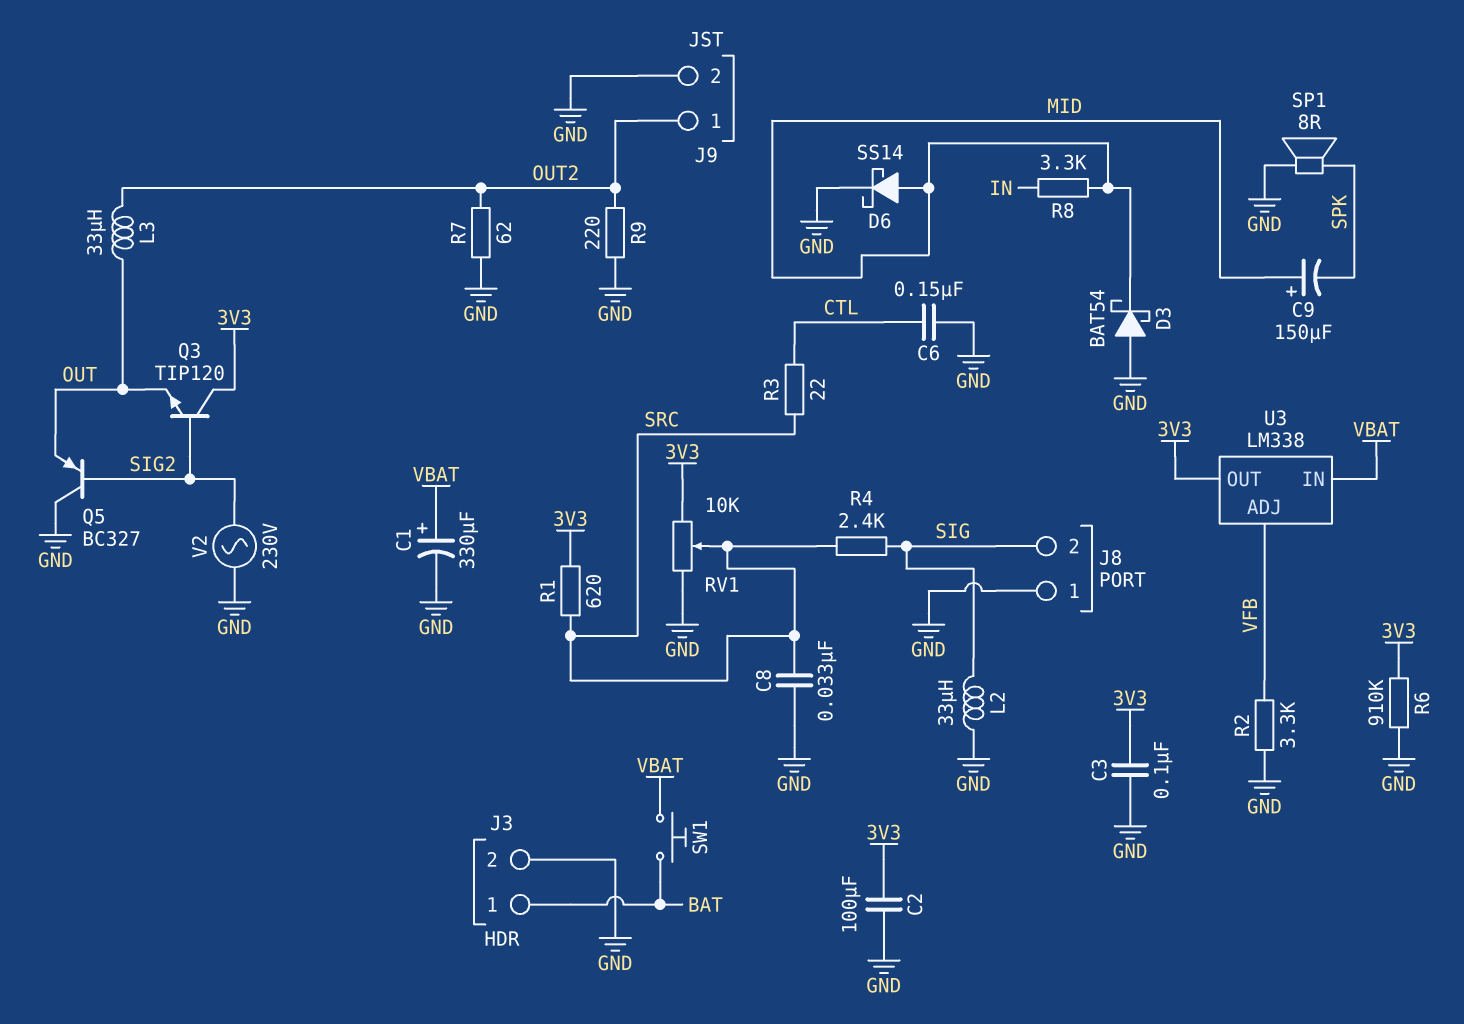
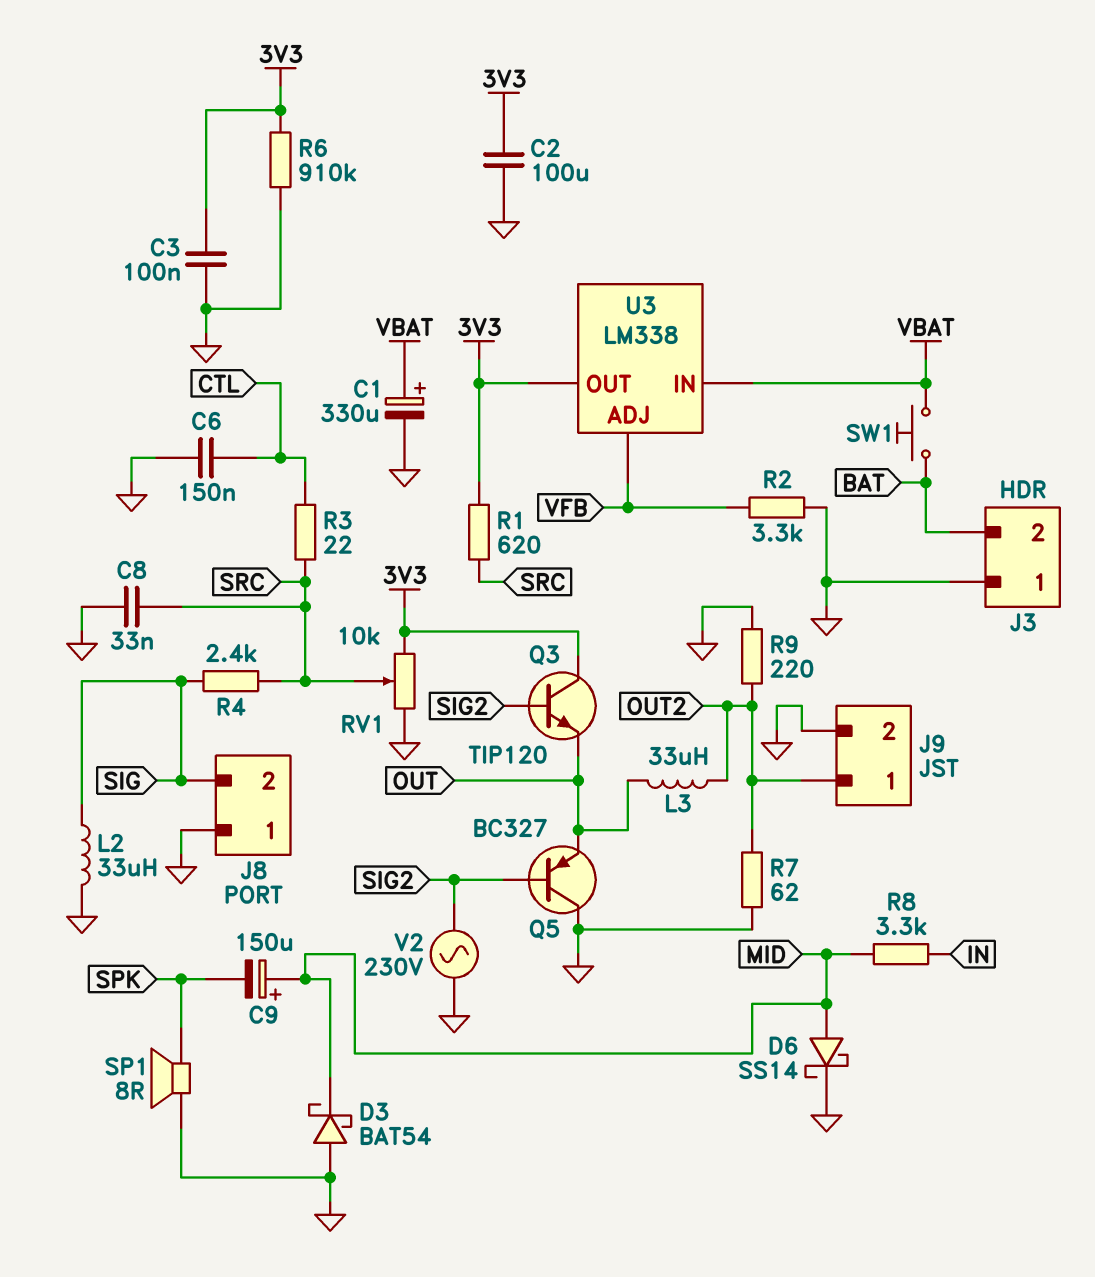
J3 pin 1: BAT -> GND
J3 pin 2: GND -> BAT

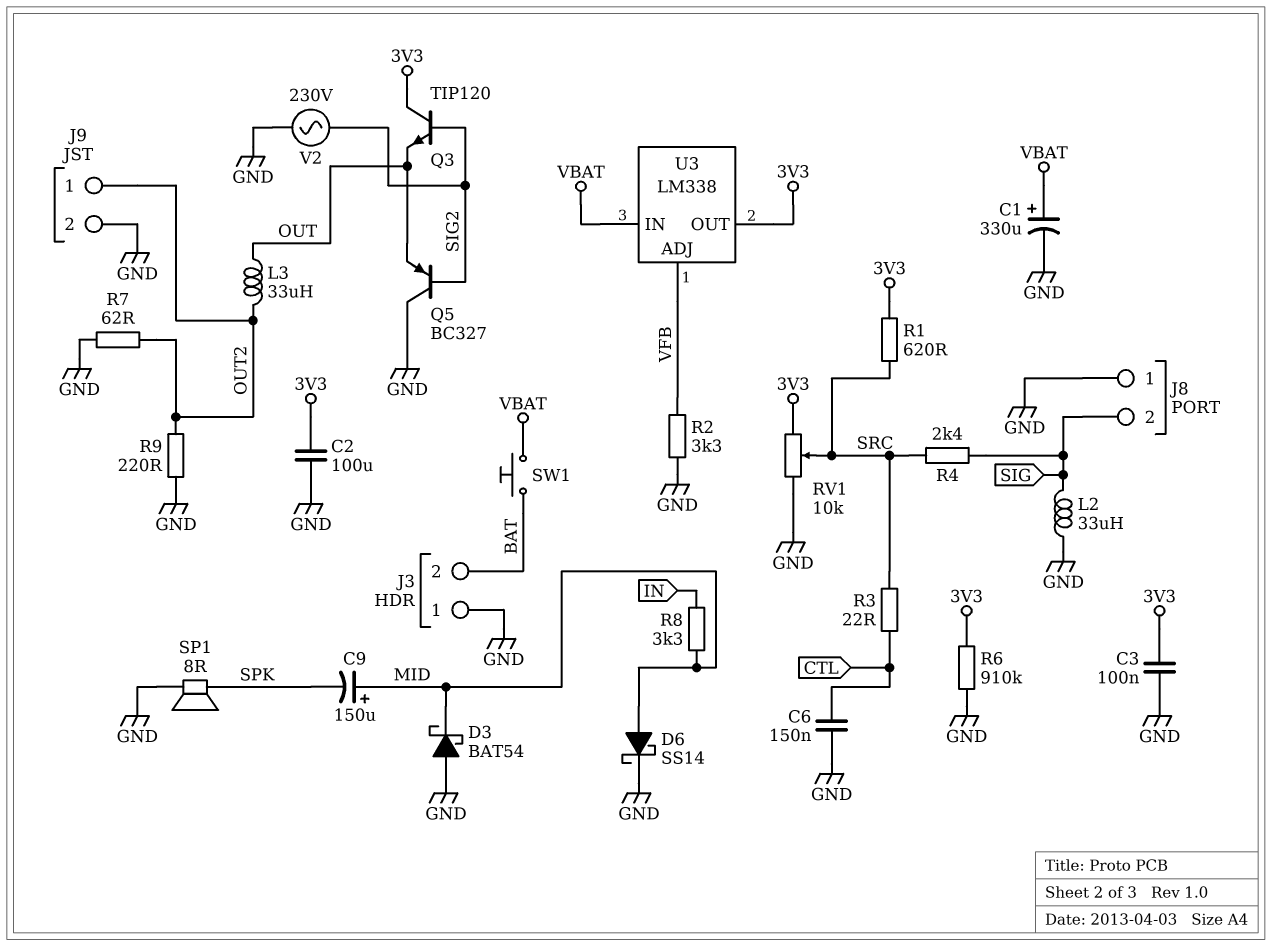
C8: 33nF (GND, SRC) -> none

